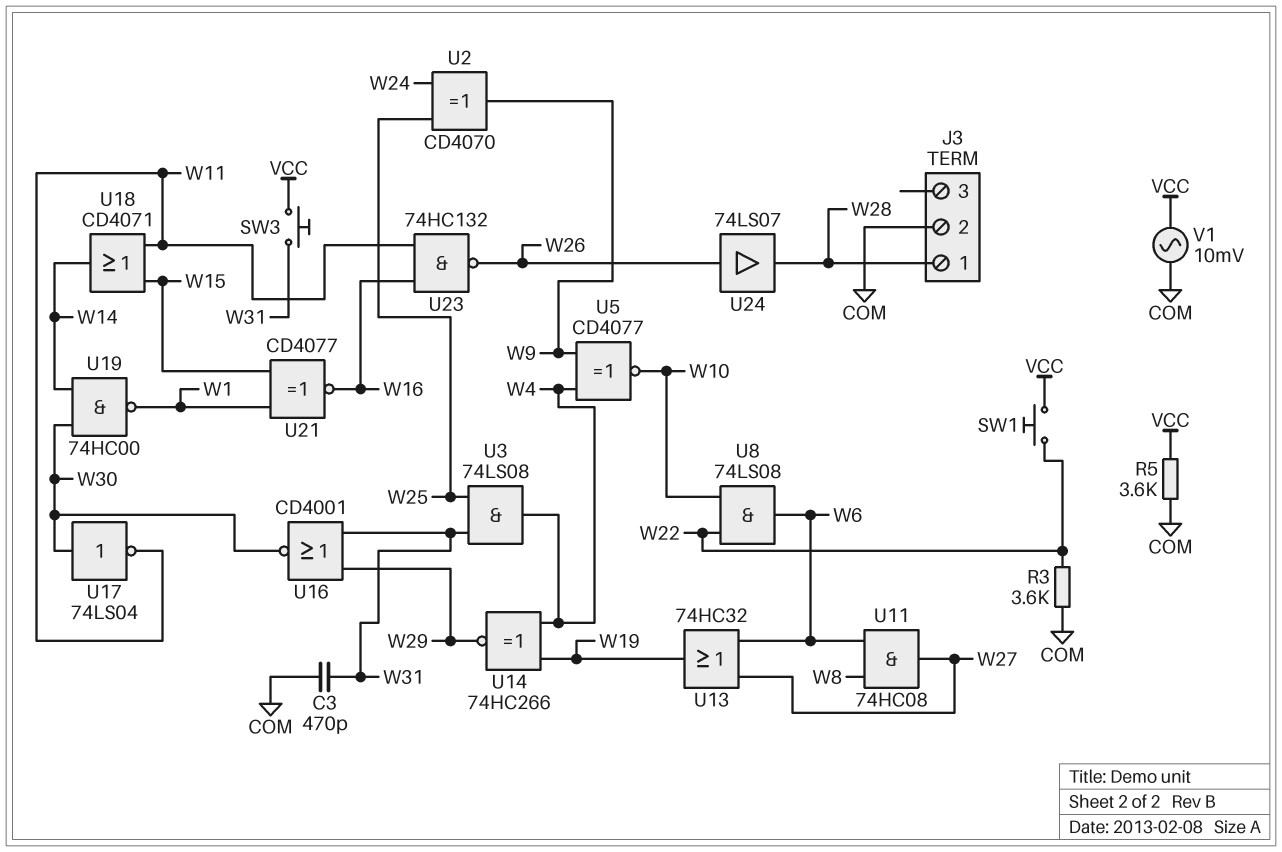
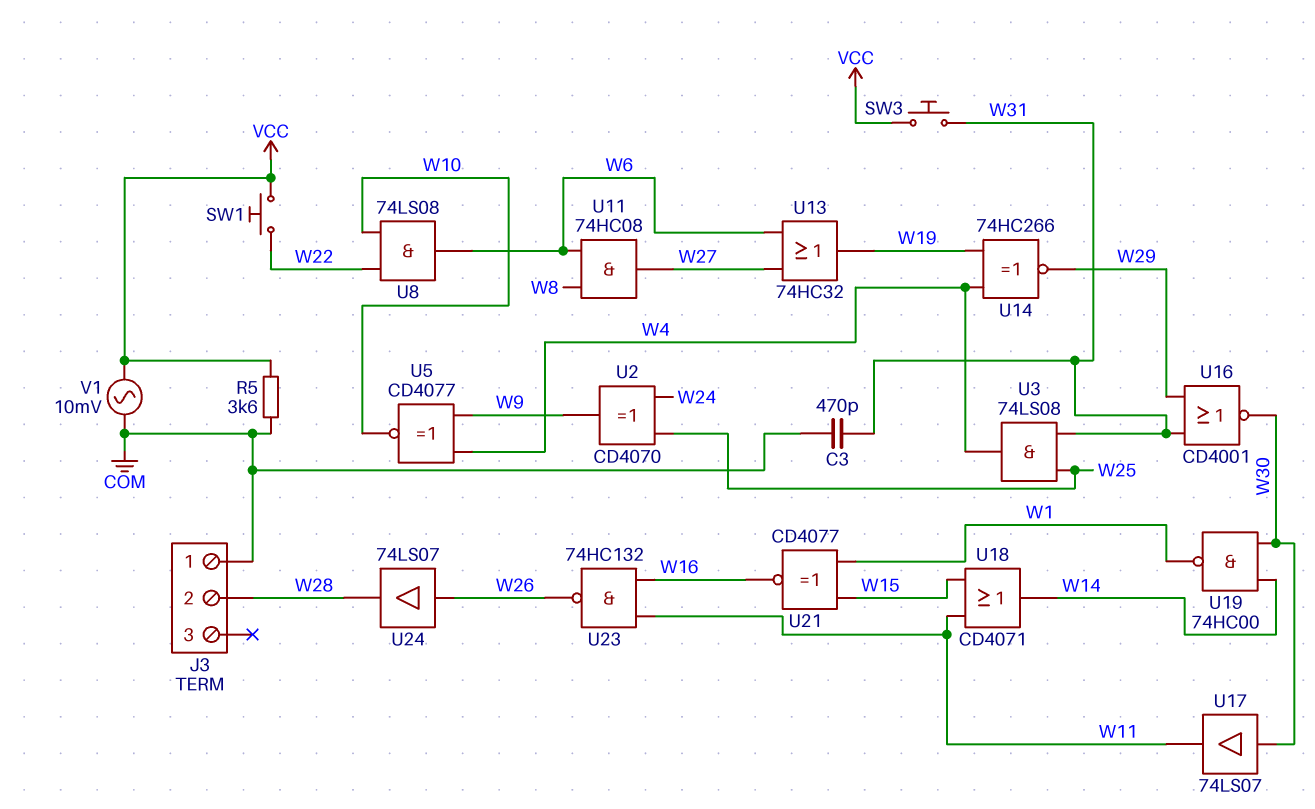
J3 pin 1: W28 -> COM
J3 pin 2: COM -> W28
R3: 3.6k (COM, W22) -> none
U17: NOT 74LS04 (in W30, out W11) -> buffer 74LS07 (in W30, out W11)

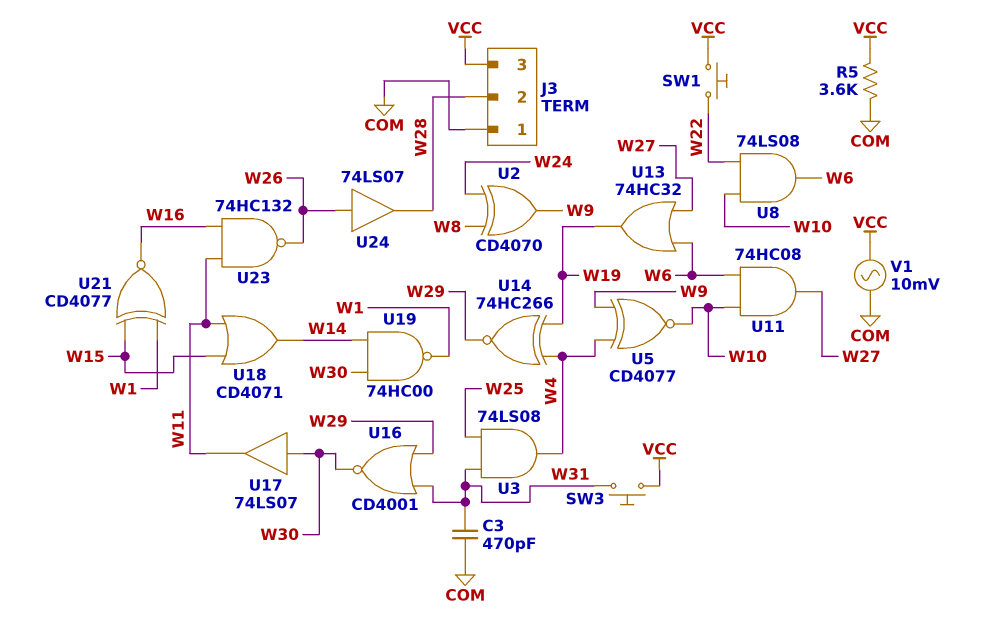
J3 pin 3: none -> VCC
U2: XOR CD4070 (in W24, in W25, out W9) -> XOR CD4070 (in W8, in W24, out W9)
U11: AND 74HC08 (in W6, in W8, out W27) -> AND 74HC08 (in W6, in W10, out W27)

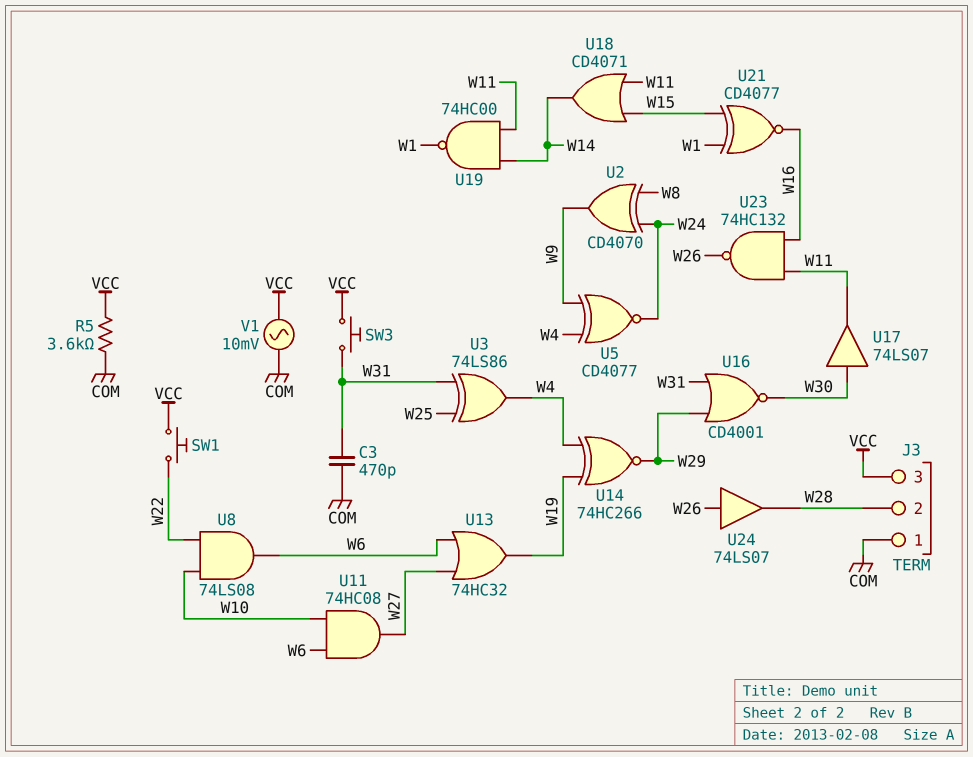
U3: AND 74LS08 (in W25, in W31, out W4) -> XOR 74LS86 (in W25, in W31, out W4)
U5: XNOR CD4077 (in W4, in W9, out W10) -> XNOR CD4077 (in W4, in W9, out W24)
U19: NAND 74HC00 (in W14, in W30, out W1) -> NAND 74HC00 (in W11, in W14, out W1)

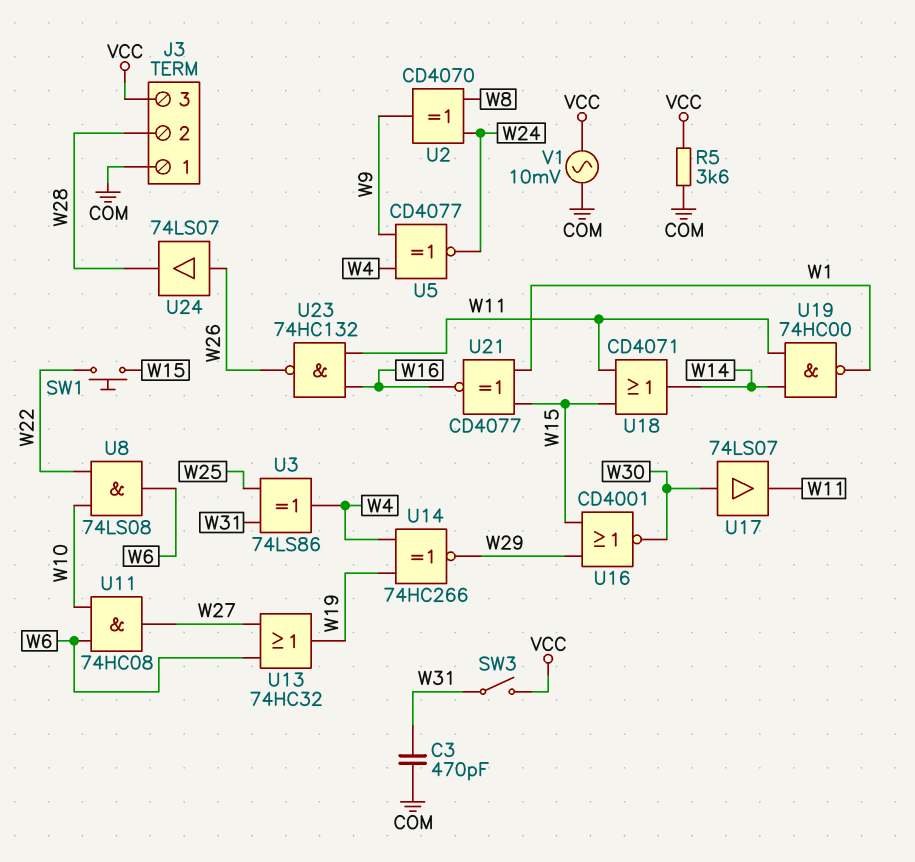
SW1: button (VCC, W22) -> button (W15, W22)
SW3: button (VCC, W31) -> switch (VCC, W31)
U16: NOR CD4001 (in W29, in W31, out W30) -> NOR CD4001 (in W15, in W29, out W30)

